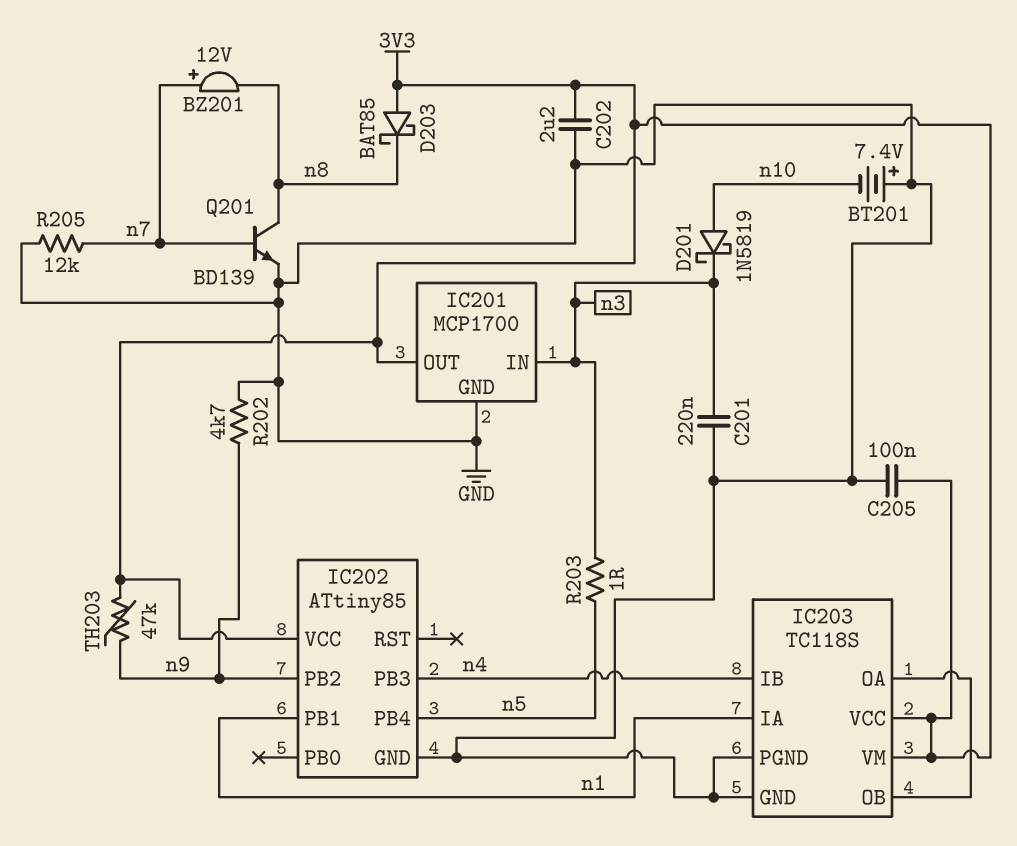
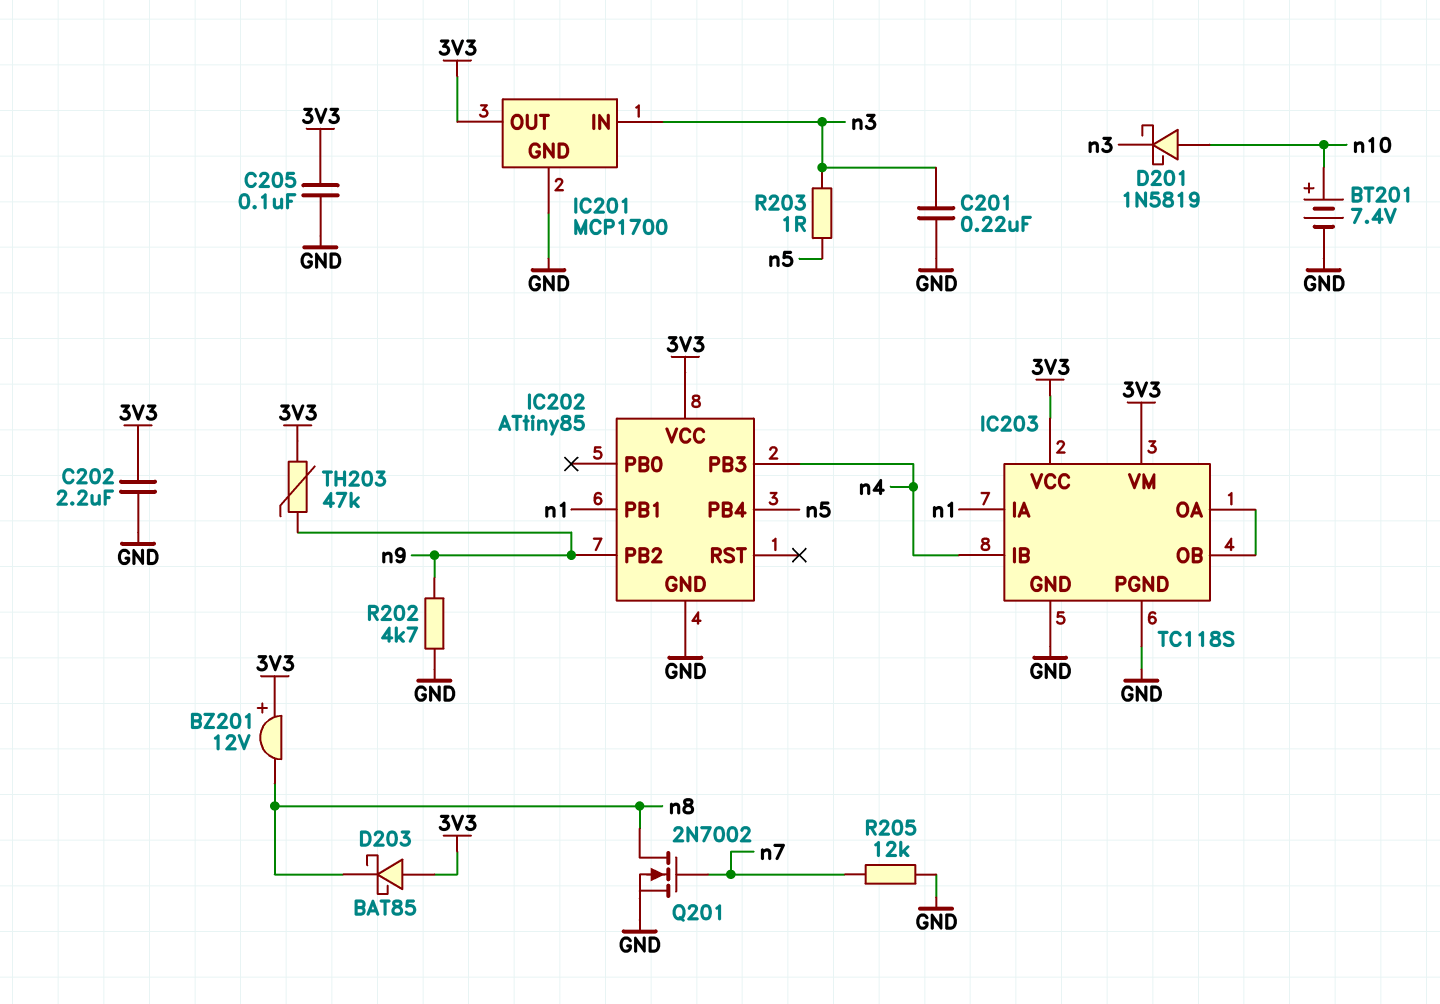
BT201: 7.4V (plus GND, minus n10) -> 7.4V (plus n10, minus GND)
BZ201: buzzer 12V (plus n7, minus n8) -> buzzer 12V (plus 3V3, minus n8)
Q201: NPN BD139 (B n7, C n8, E GND) -> NMOS 2N7002 (G n7, D n8, S GND)

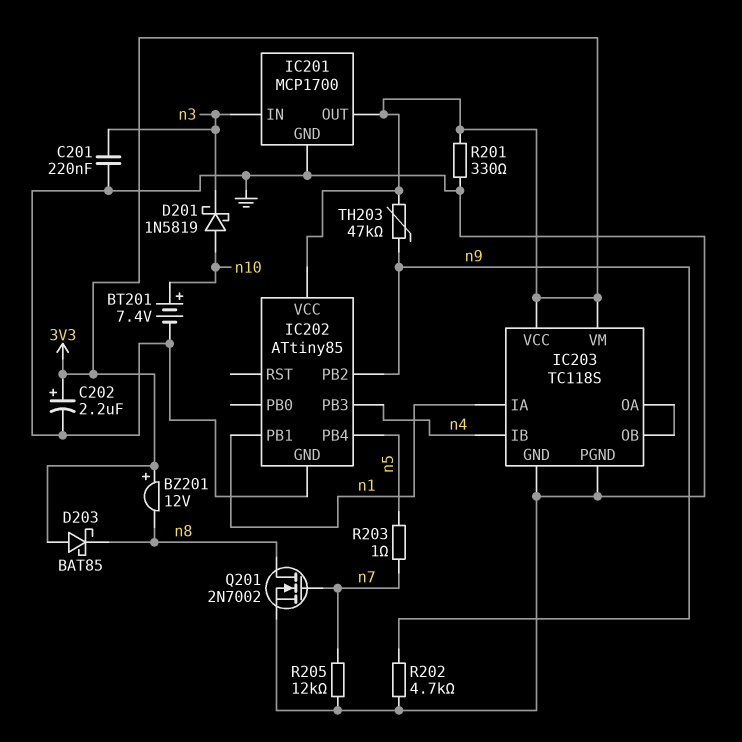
C202: 2.2uF (3V3, GND) -> 2.2uF (plus 3V3, minus GND)
C205: 100nF (3V3, GND) -> none
R201: none -> 330 (3V3, GND)
R203: 1 (n3, n5) -> 1 (n5, n7)

